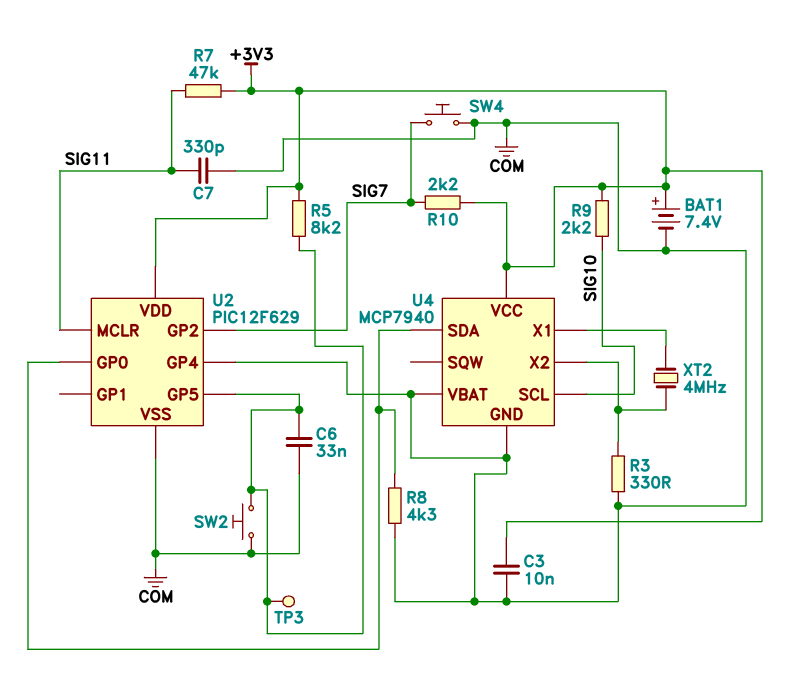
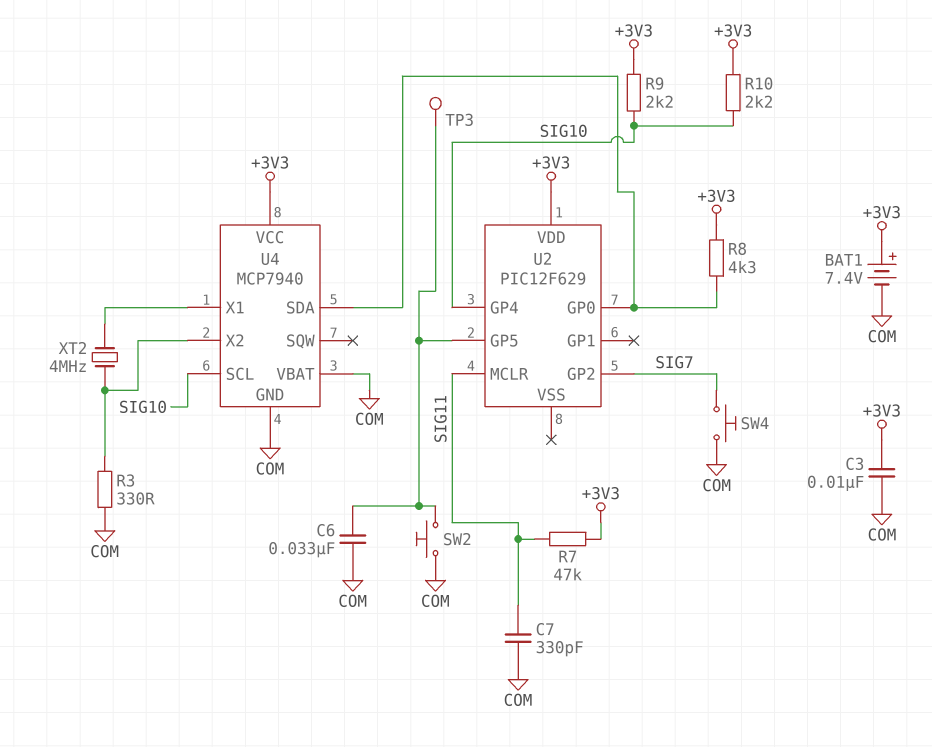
R5: 8.2k (+3V3, U2/GP5) -> none
R8: 4.3k (COM, U2/GP0) -> 4.3k (+3V3, U2/GP0)
R10: 2.2k (+3V3, SIG7) -> 2.2k (+3V3, SIG10)
U2 pin GP4: COM -> SIG10
U2 pin VSS: COM -> none

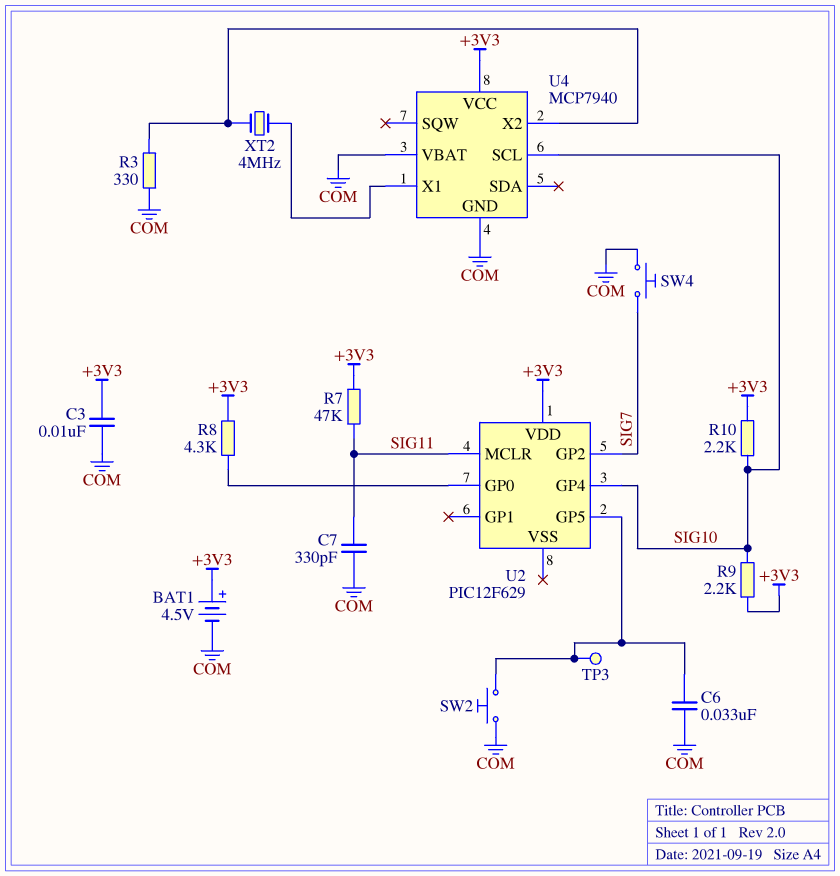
BAT1: 7.4V (plus +3V3, minus COM) -> 4.5V (plus +3V3, minus COM)
U4 pin SDA: U2/GP0 -> none

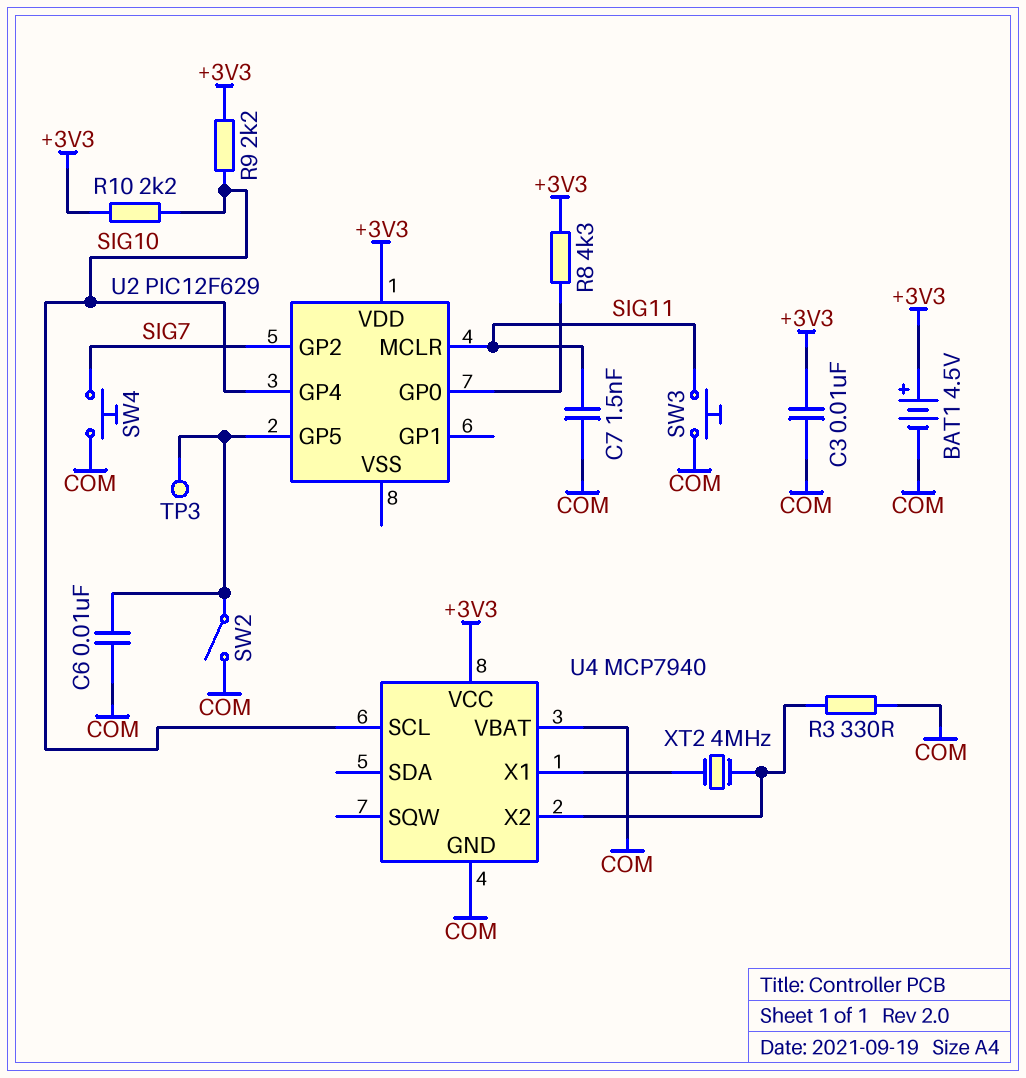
C6: 33nF (COM, U2/GP5) -> 10nF (COM, U2/GP5)
C7: 330pF (COM, SIG11) -> 1.5nF (COM, SIG11)
R7: 47k (+3V3, SIG11) -> none
SW2: button (COM, U2/GP5) -> switch (COM, U2/GP5)
SW3: none -> button (COM, SIG11)

